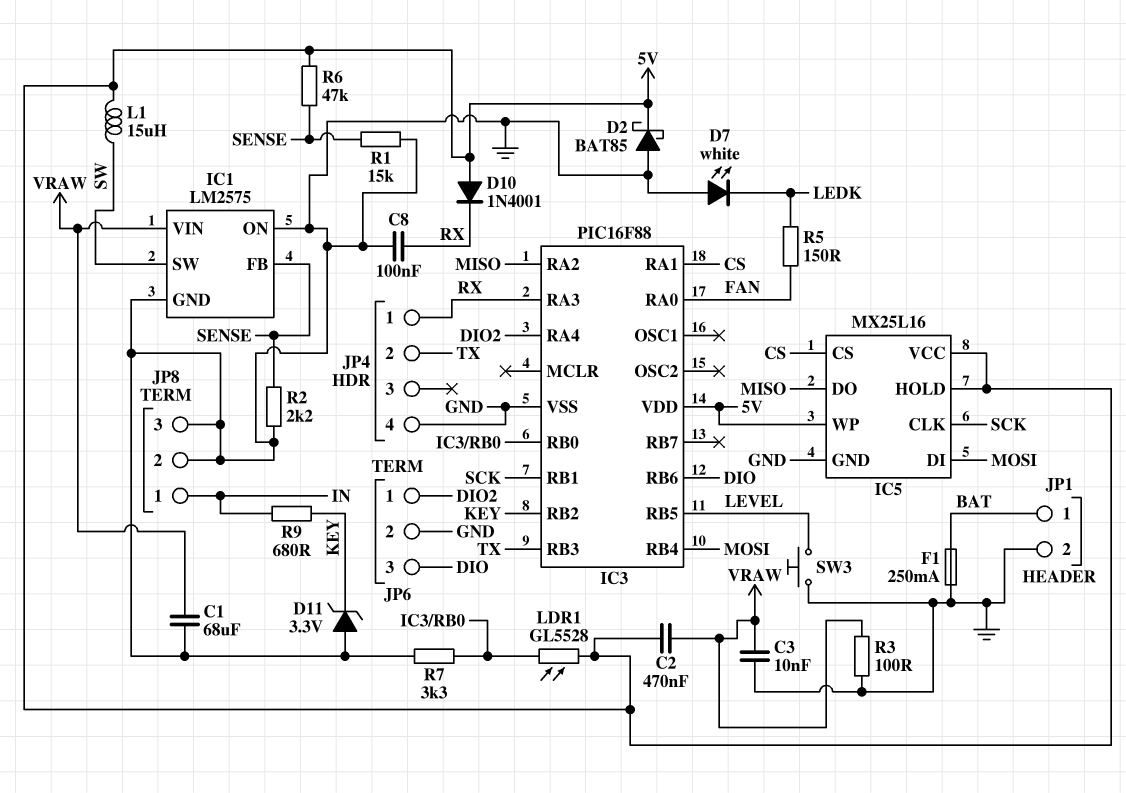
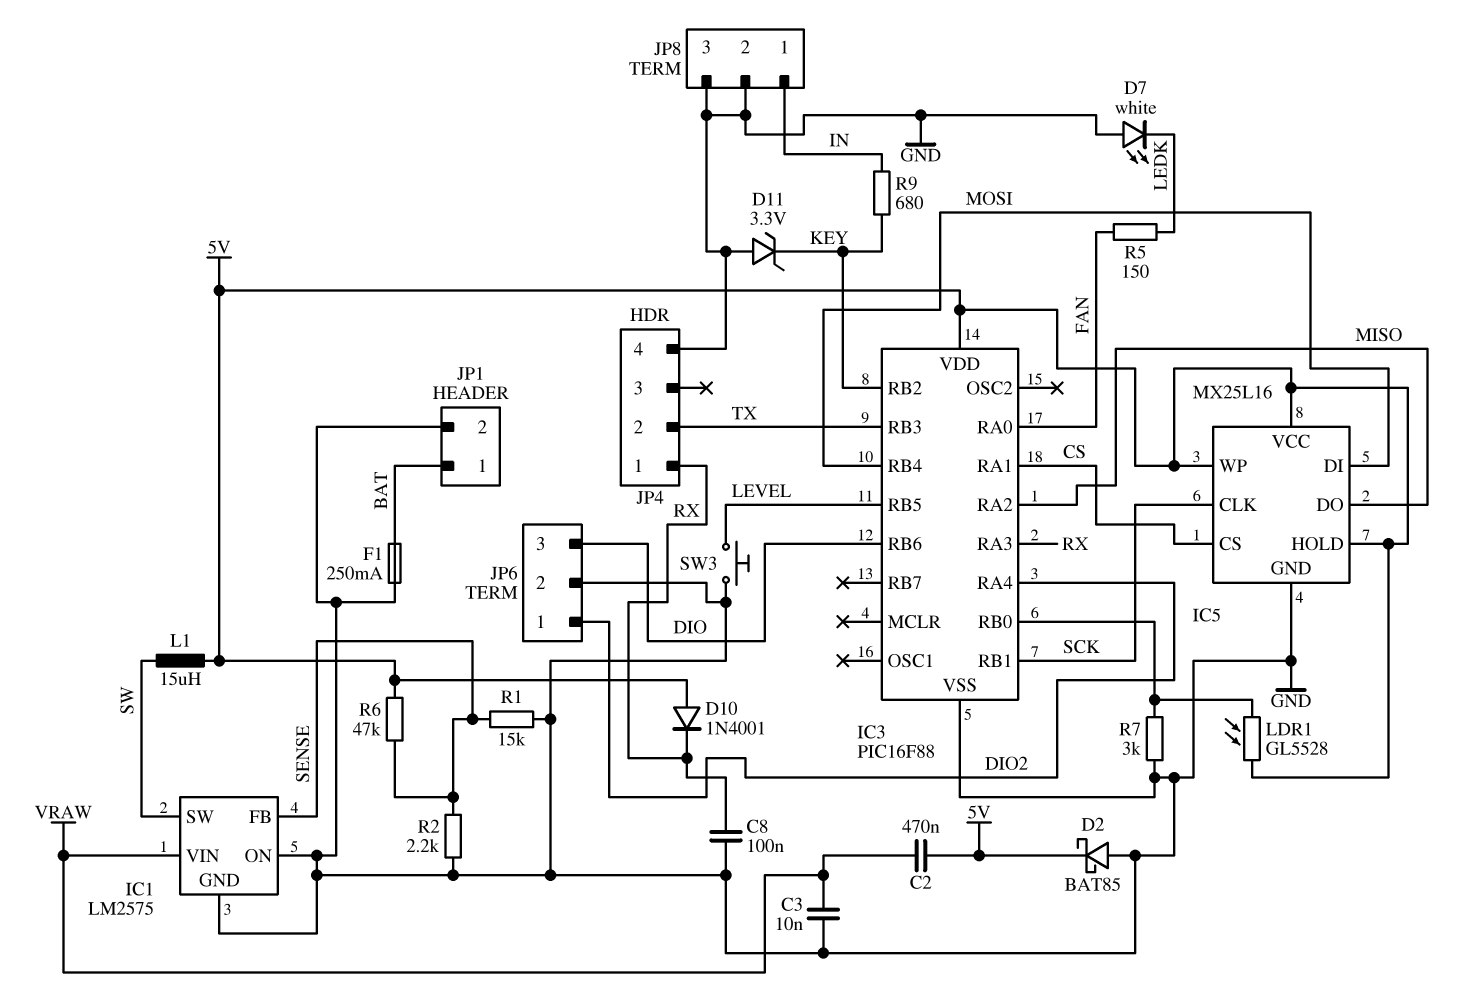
C1: 68uF (GND, VRAW) -> none
R3: 100 (GND, VRAW) -> none
R7: 3.3k (GND, IC3/RB0) -> 3k (GND, IC3/RB0)

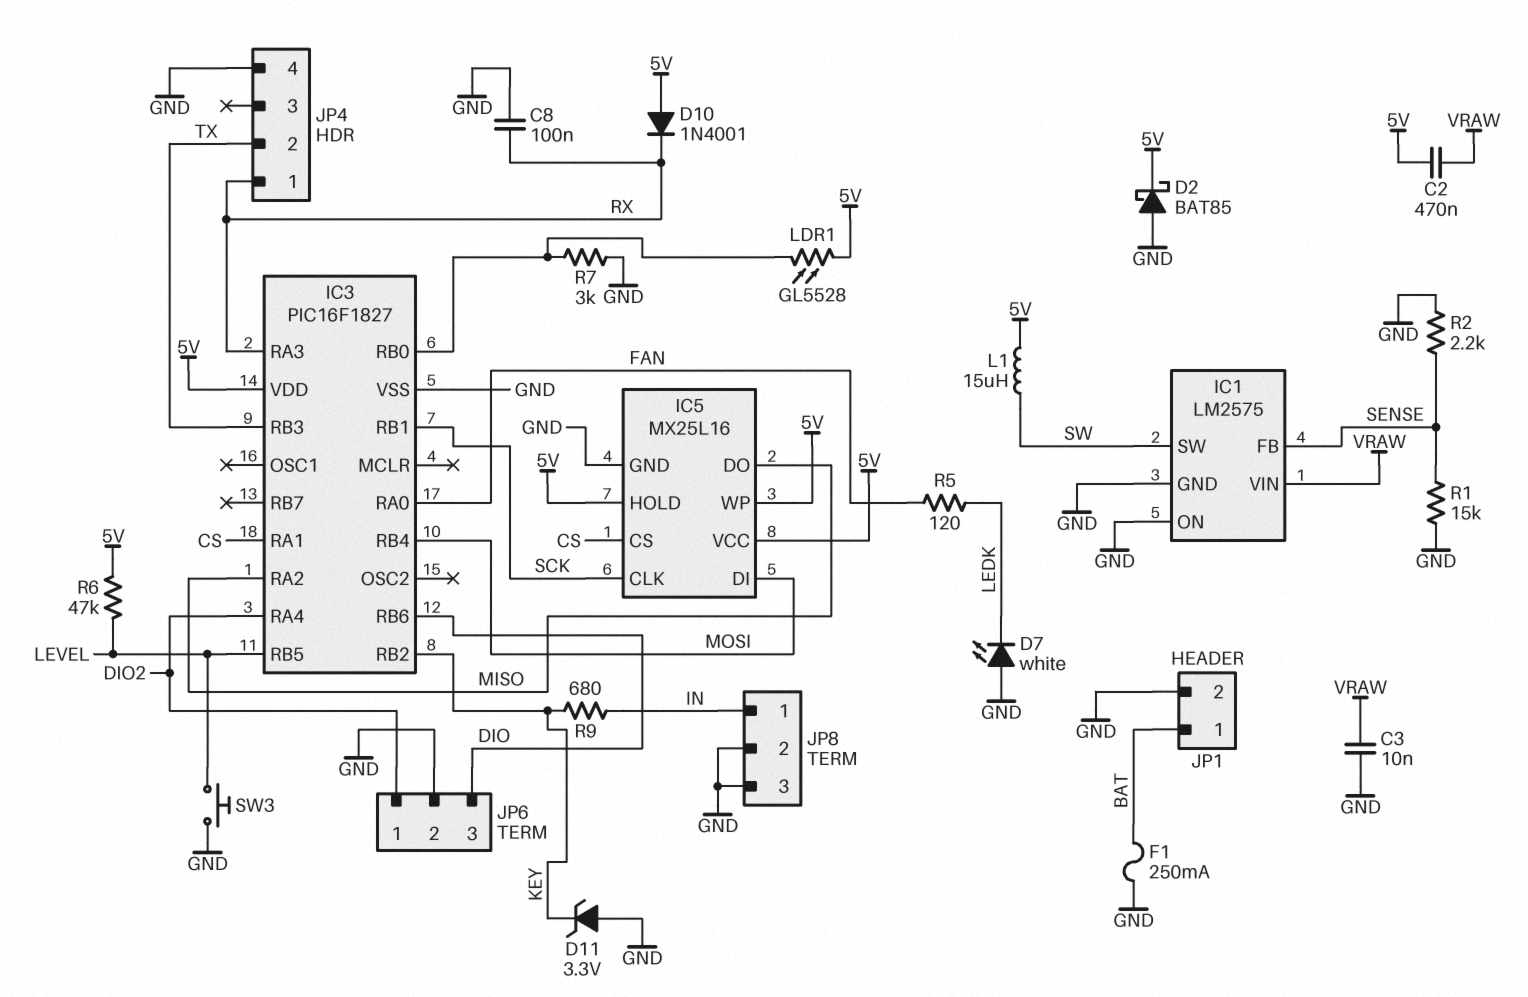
IC3: PIC16F88 -> PIC16F1827
R5: 150 (FAN, LEDK) -> 120 (FAN, LEDK)
R6: 47k (5V, SENSE) -> 47k (5V, LEVEL)

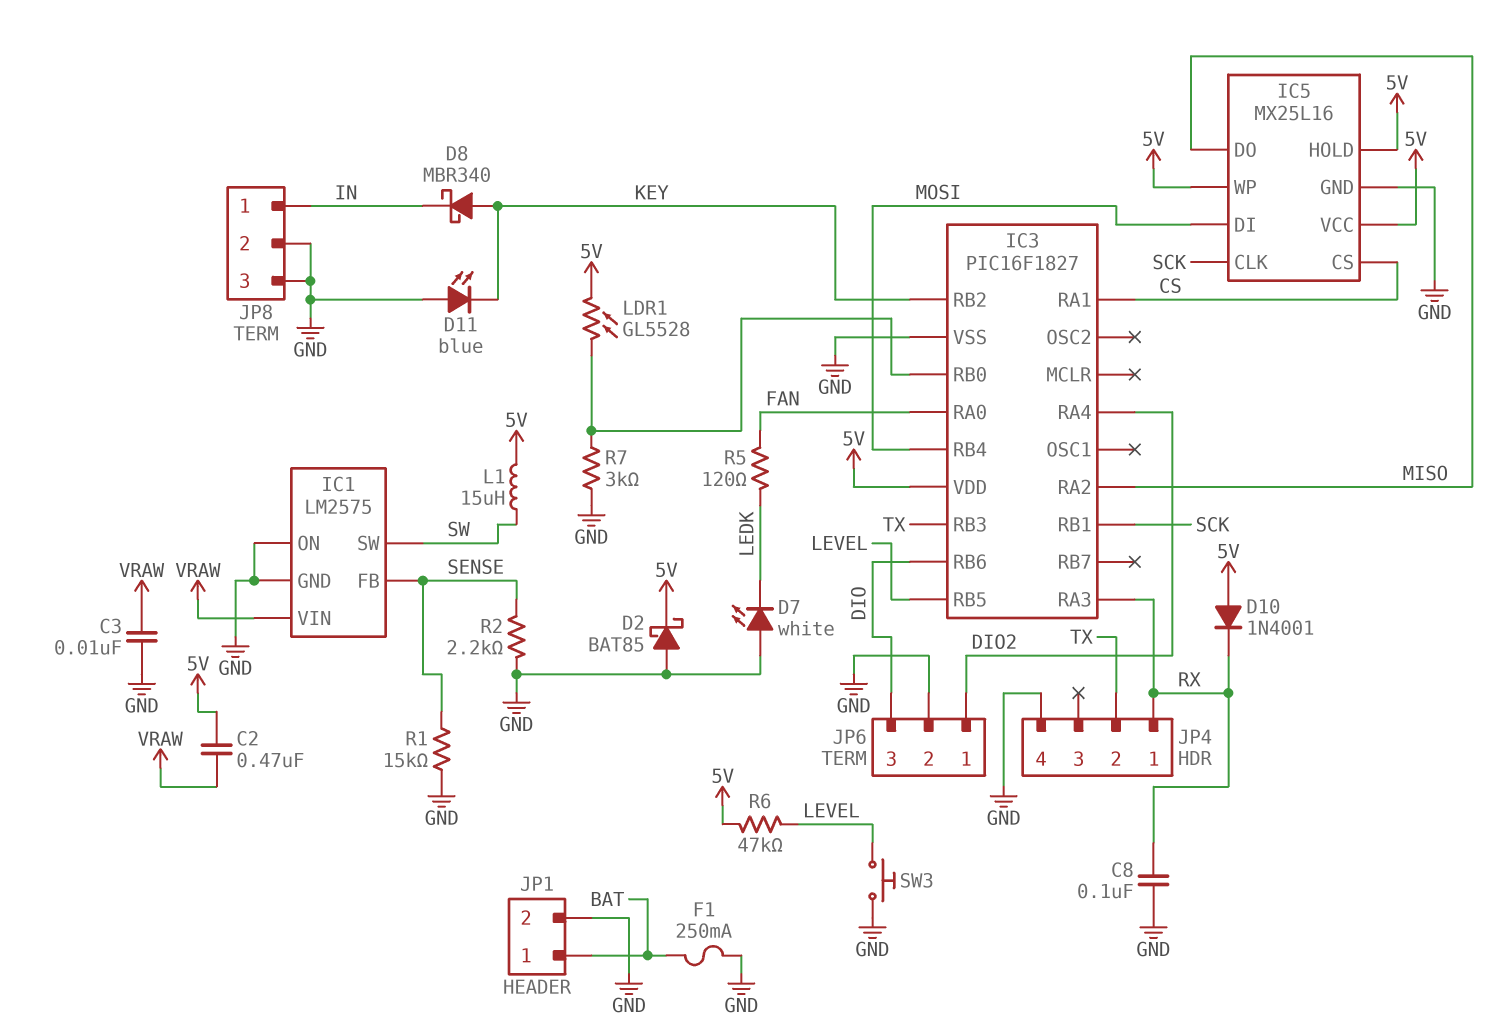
D8: none -> schottky MBR340 (A KEY, K IN)
D11: zener 3.3V (A GND, K KEY) -> LED blue (A GND, K KEY)
R9: 680 (IN, KEY) -> none

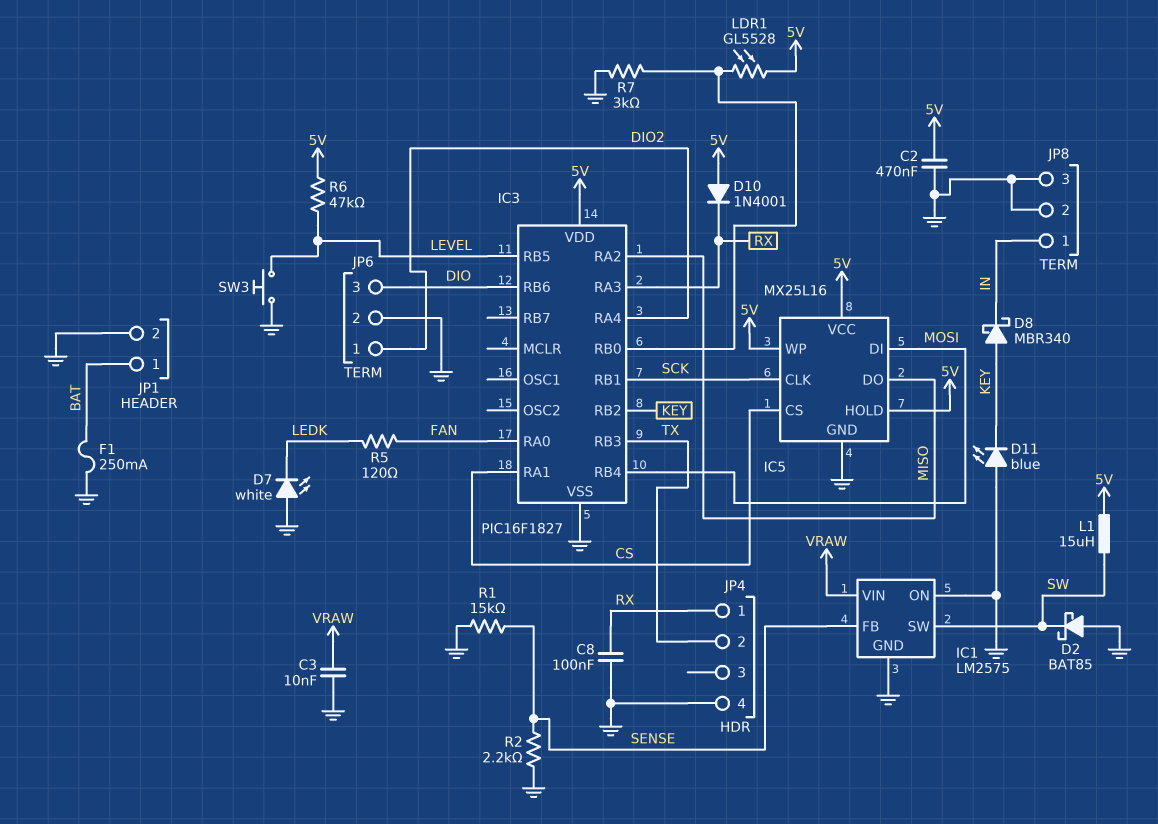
C2: 470nF (5V, VRAW) -> 470nF (5V, GND)
D2: schottky BAT85 (A GND, K 5V) -> schottky BAT85 (A GND, K SW)

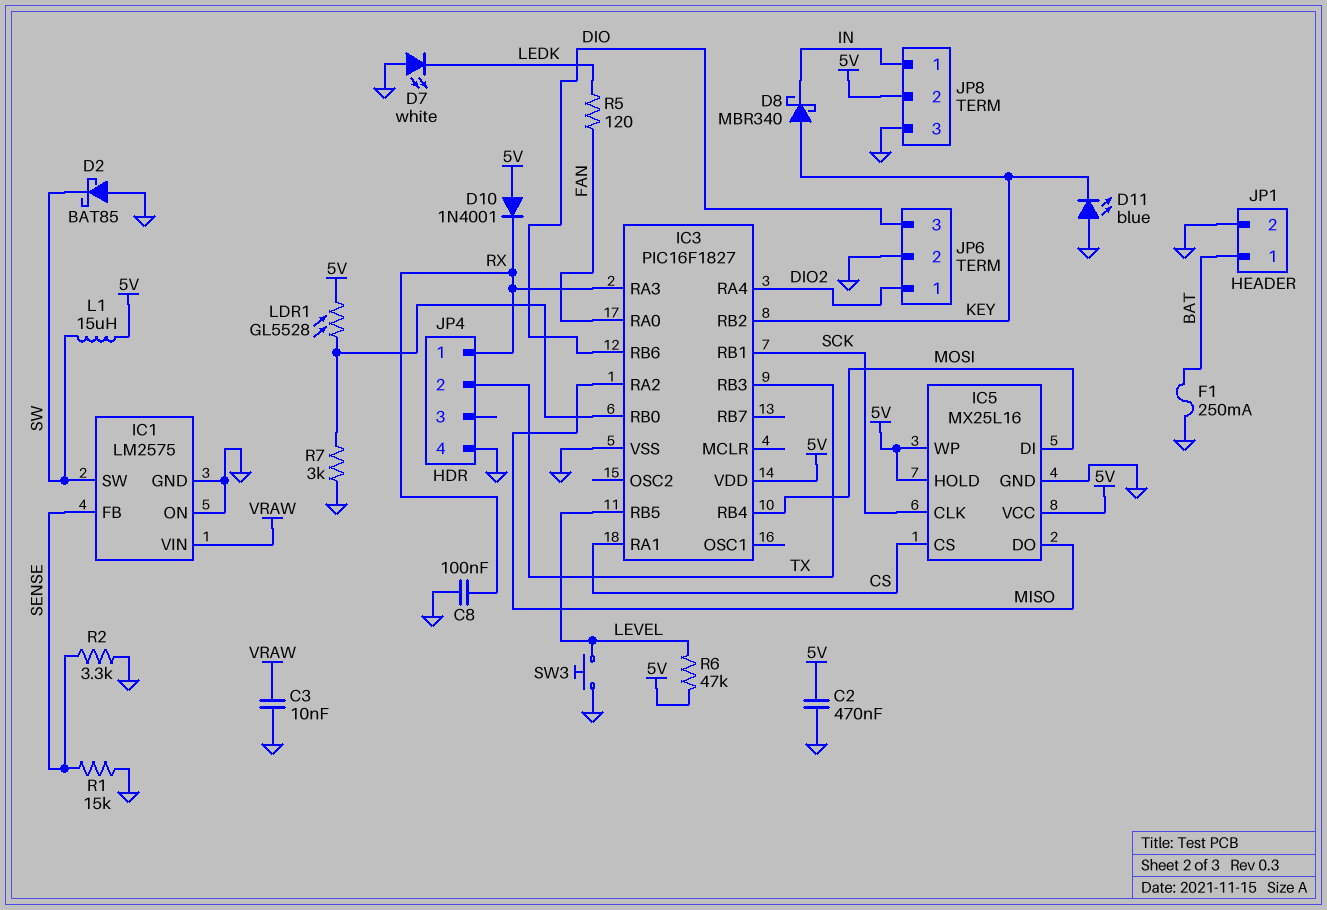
JP8 pin 2: GND -> 5V
R2: 2.2k (GND, SENSE) -> 3.3k (GND, SENSE)

